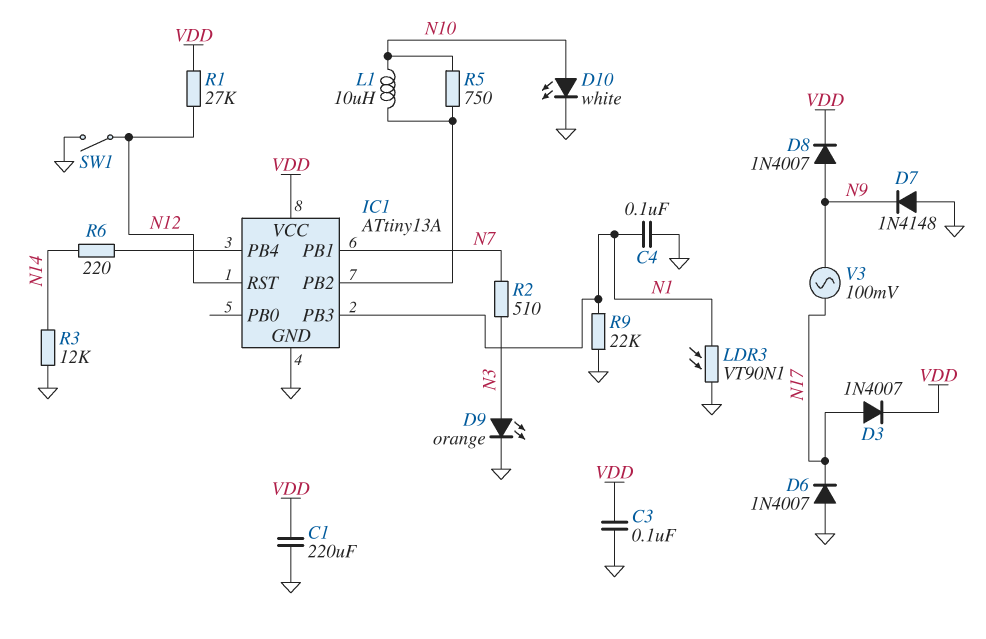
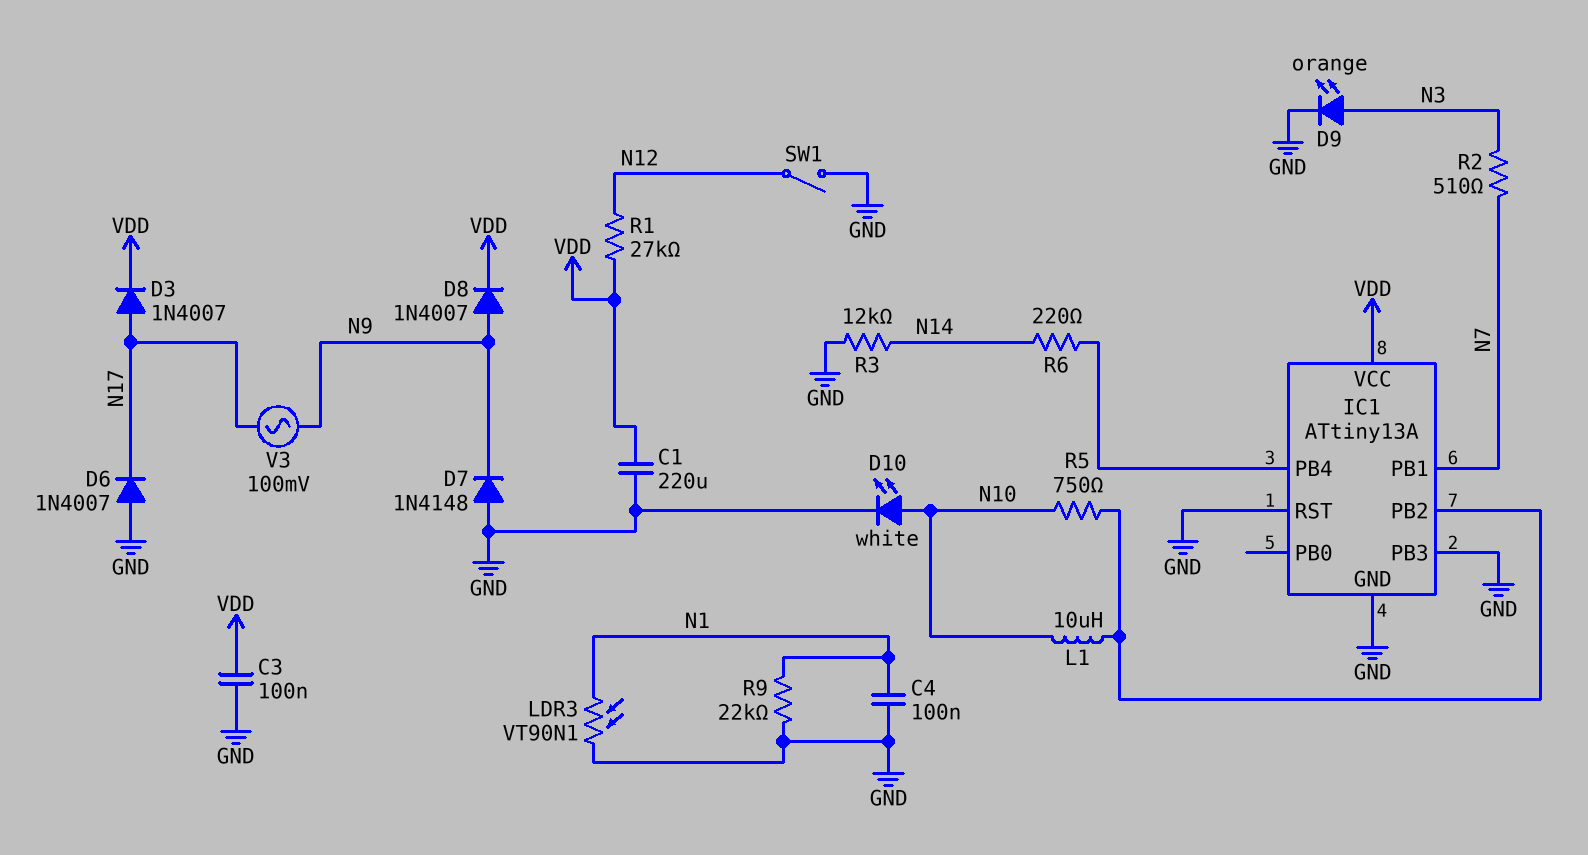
IC1 pin PB3: N1 -> GND
IC1 pin RST: N12 -> GND

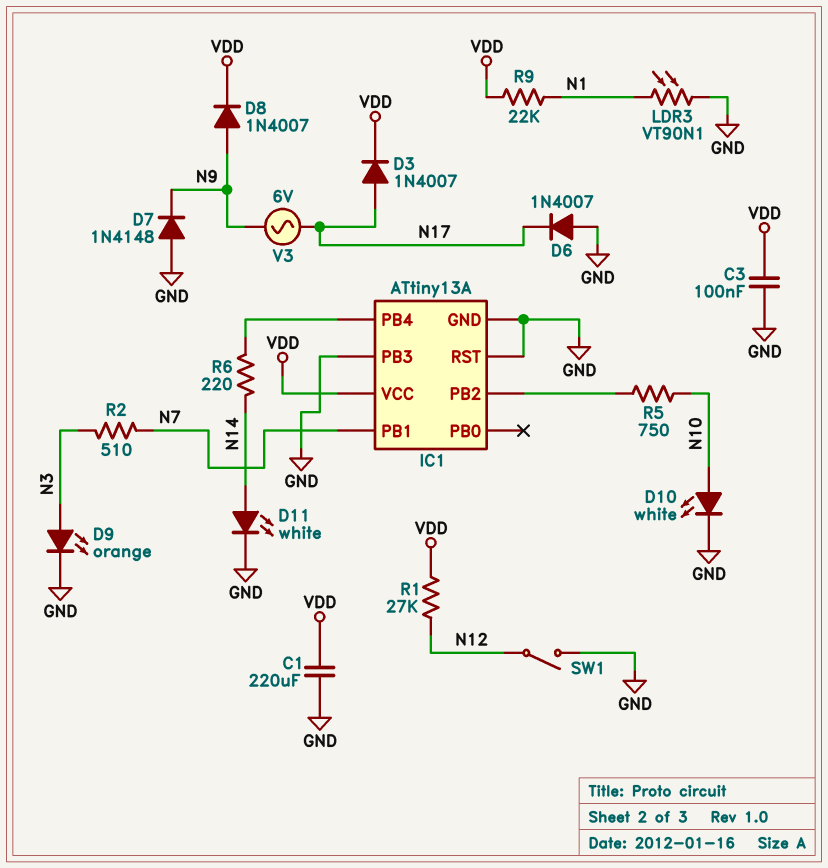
C4: 100nF (GND, N1) -> none
D11: none -> LED white (A N14, K GND)
L1: 10uH (IC1/PB2, N10) -> none
R3: 12k (GND, N14) -> none
R9: 22k (GND, N1) -> 22k (N1, VDD)
V3: AC 100mV (N9, N17) -> AC 6V (N9, N17)

